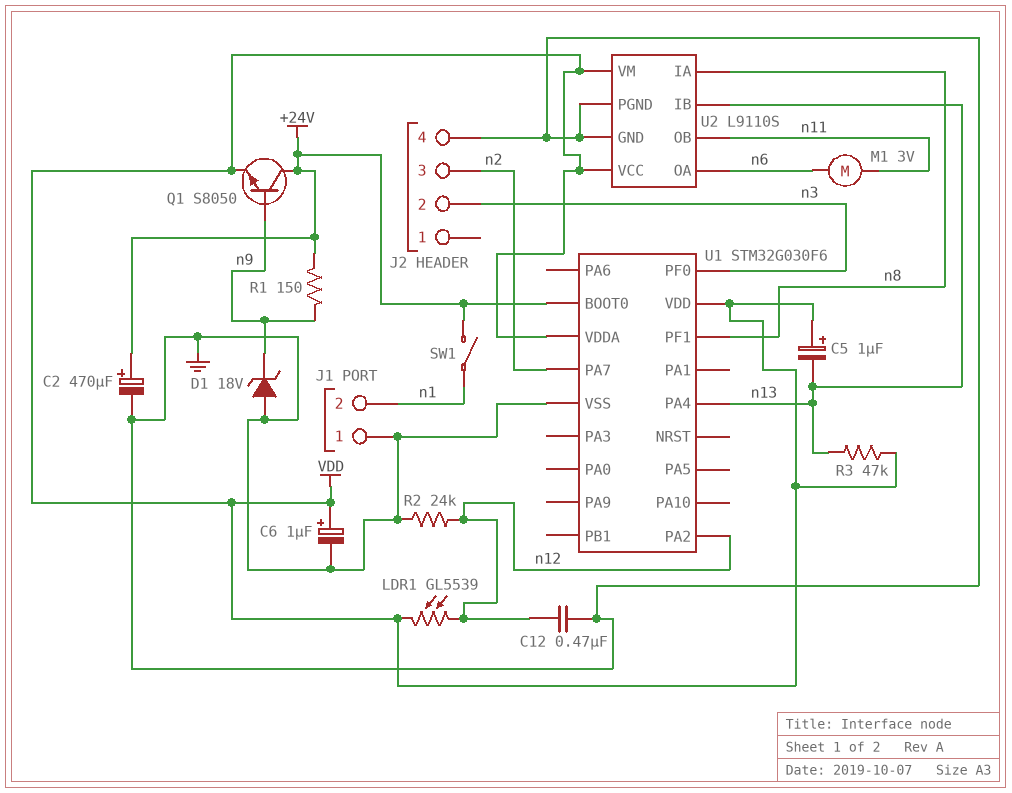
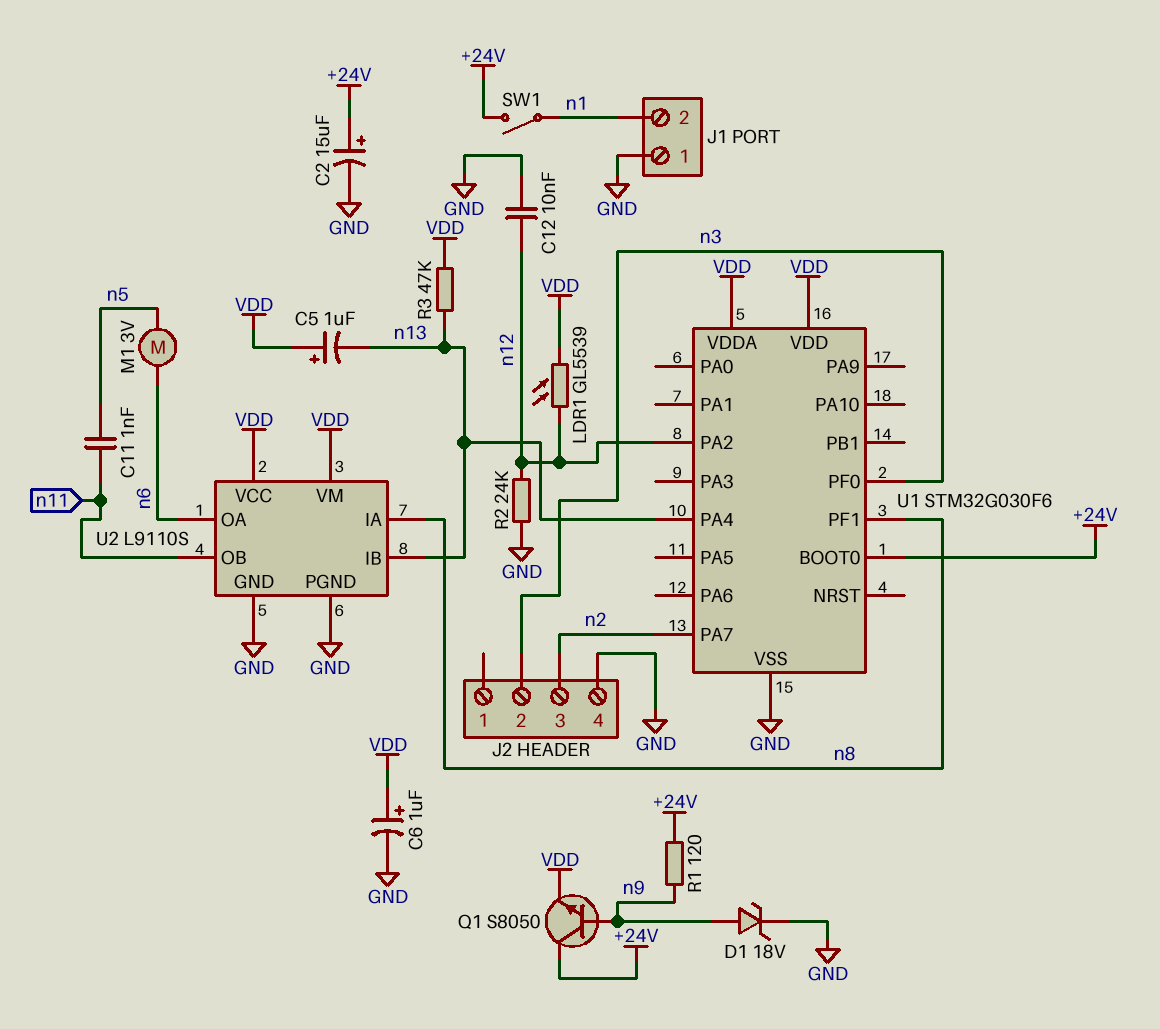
C2: 470uF (plus +24V, minus GND) -> 15uF (plus +24V, minus GND)
C11: none -> 1nF (n5, n11)
C12: 470nF (GND, n12) -> 10nF (GND, n12)
D1: zener 18V (A GND, K n9) -> zener 18V (A n9, K GND)
M1: motor 3V (n6, n11) -> motor 3V (n5, n6)
R1: 150 (+24V, n9) -> 120 (+24V, n9)

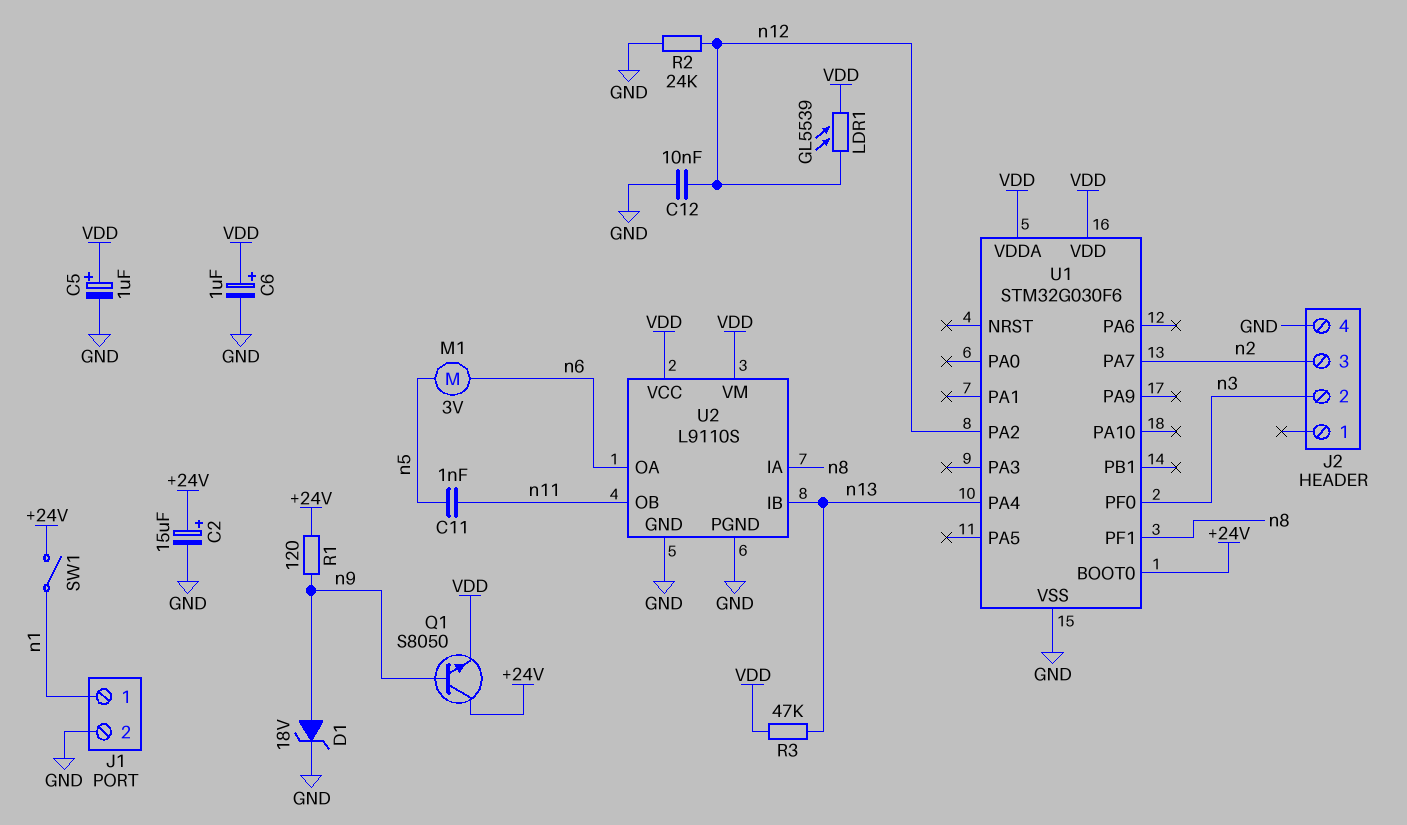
C5: 1uF (plus VDD, minus n13) -> 1uF (plus VDD, minus GND)
J1 pin 1: GND -> n1
J1 pin 2: n1 -> GND

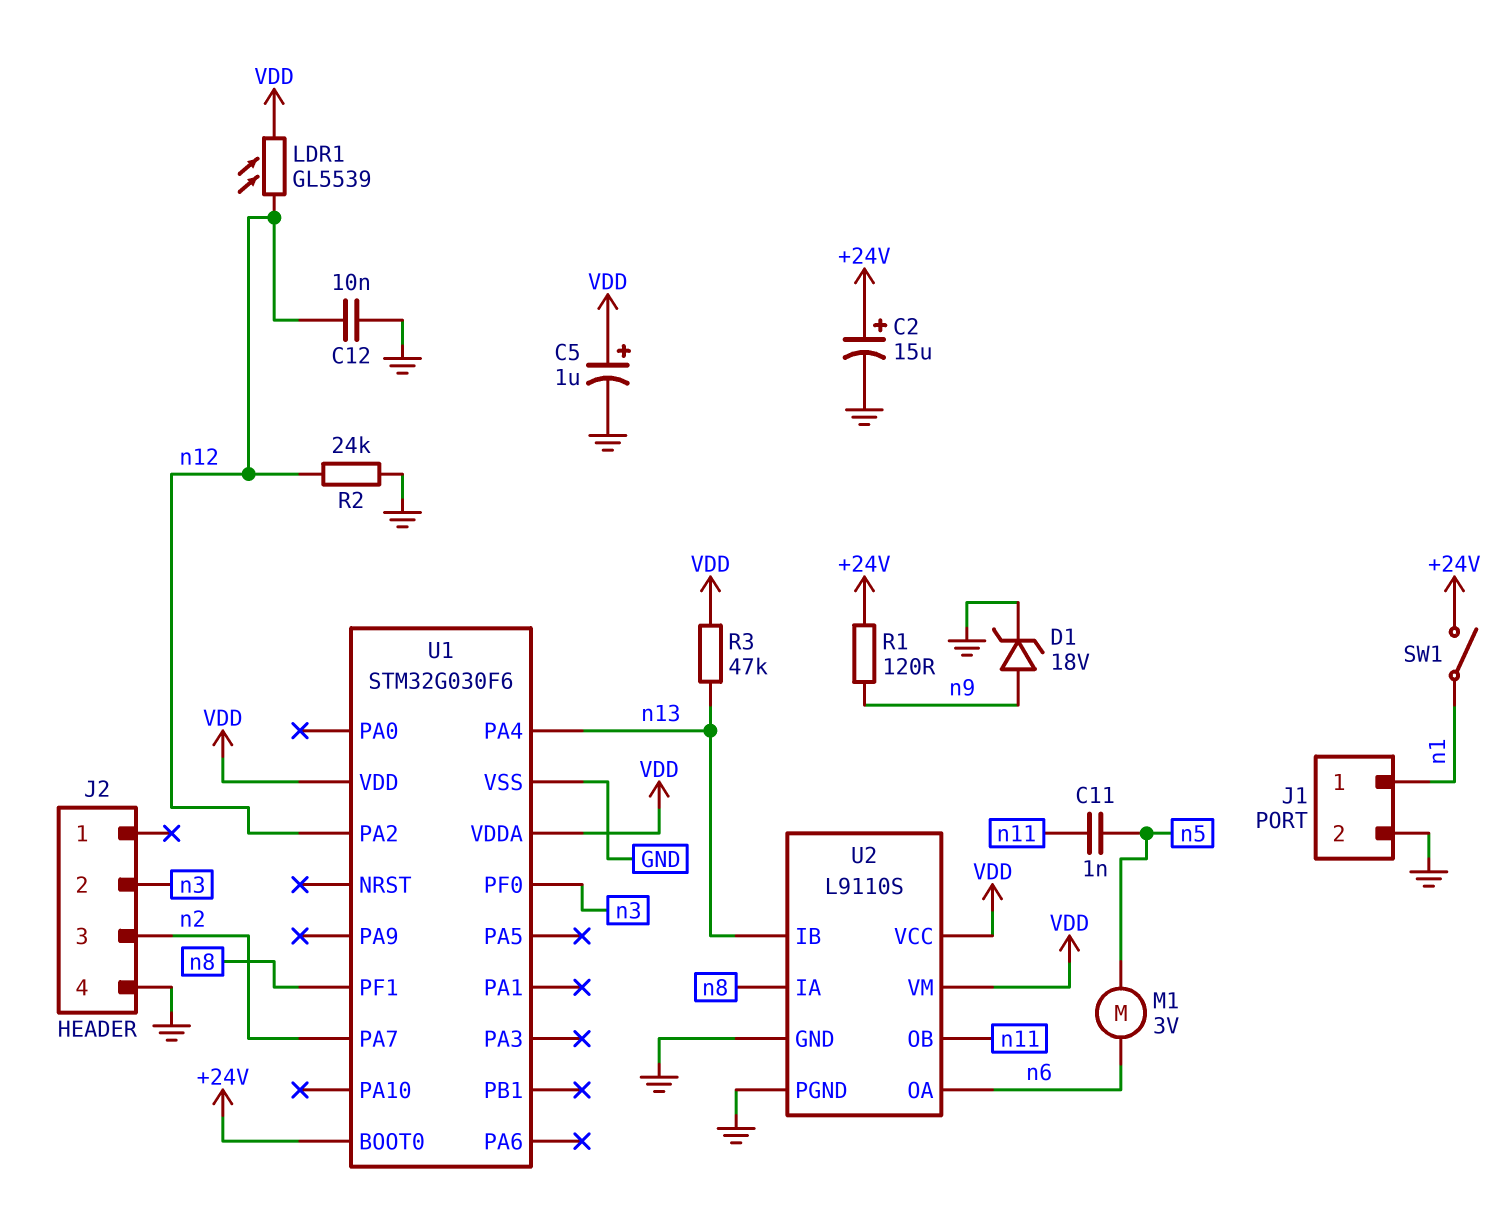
C6: 1uF (plus VDD, minus GND) -> none
Q1: NPN S8050 (B n9, C +24V, E VDD) -> none

